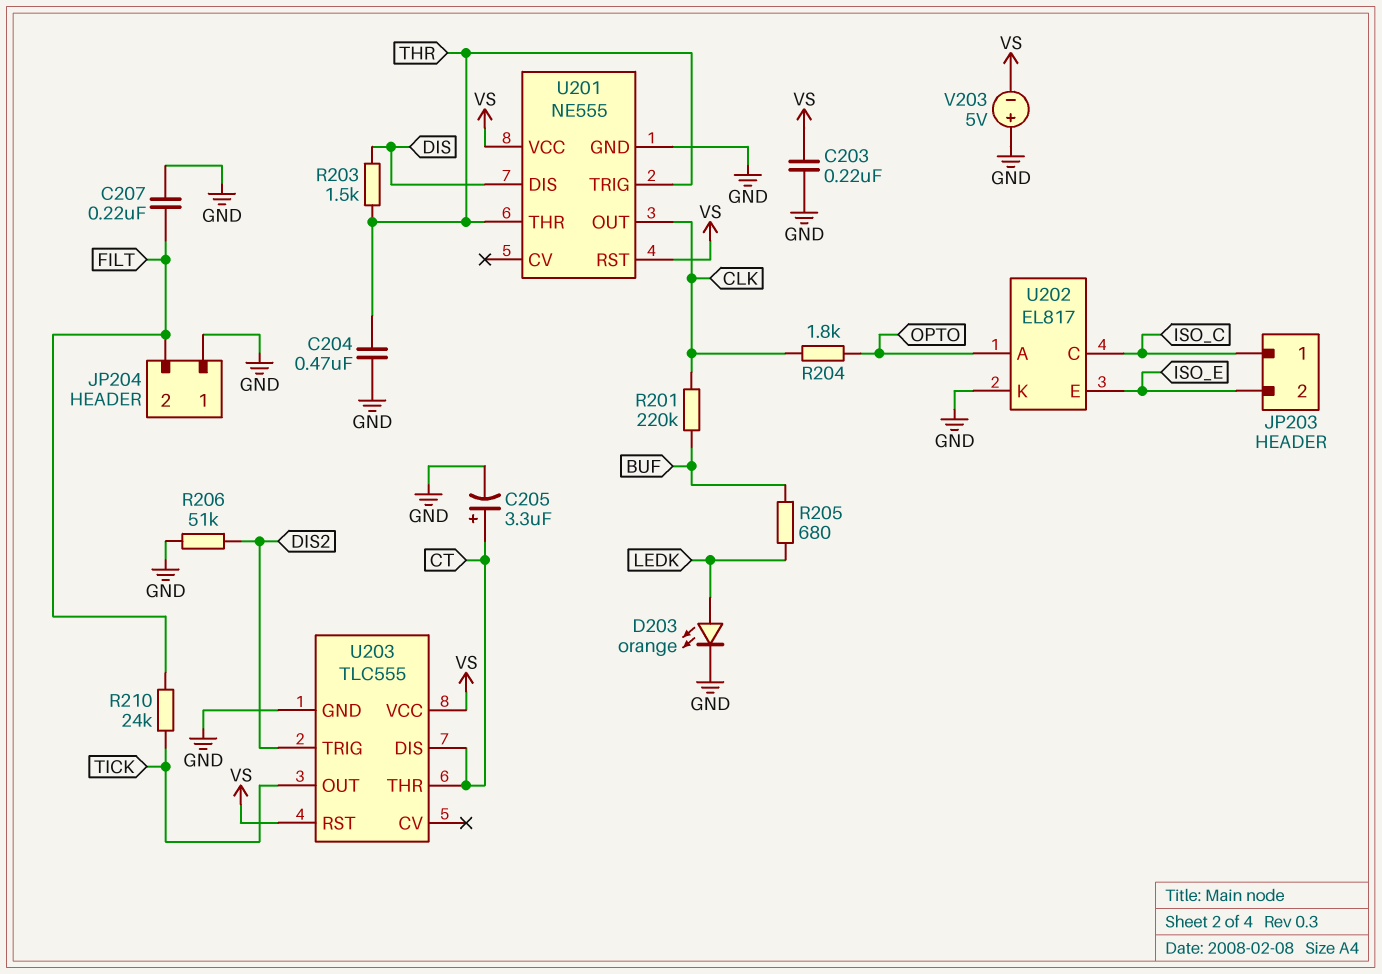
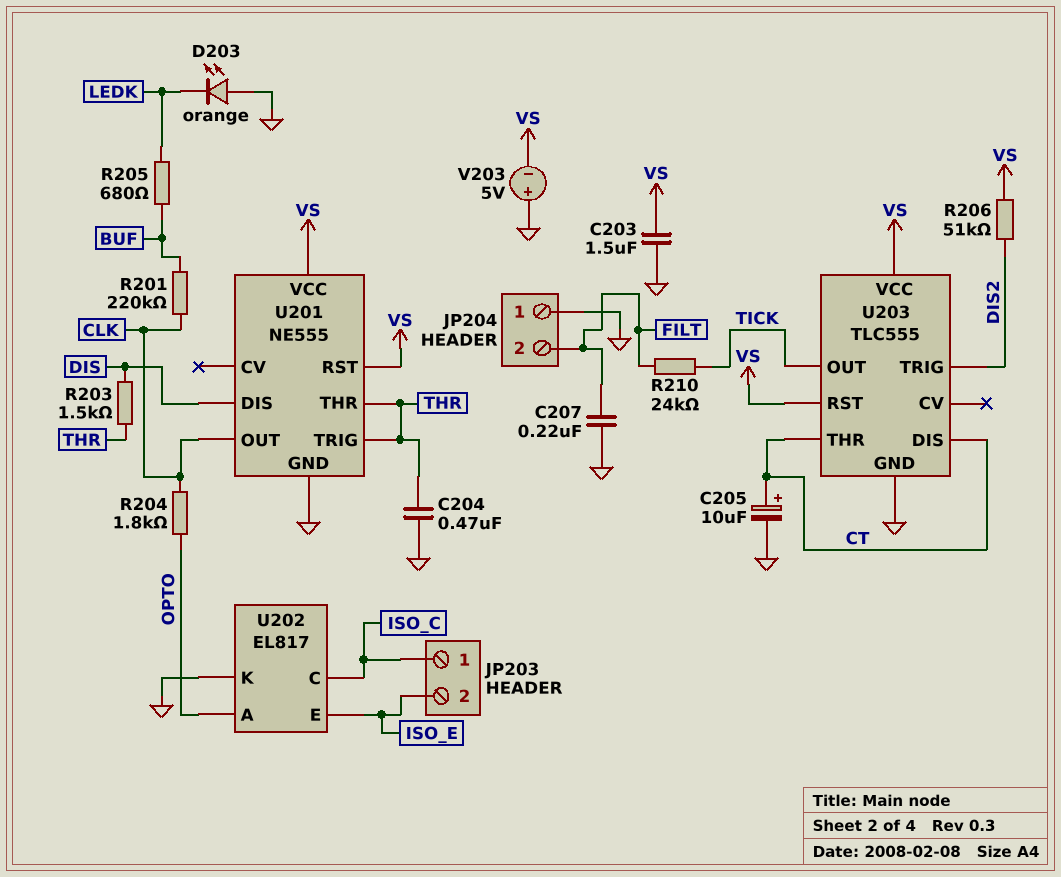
C203: 220nF (GND, VS) -> 1.5uF (GND, VS)
C205: 3.3uF (plus CT, minus GND) -> 10uF (plus CT, minus GND)
D203: LED orange (A LEDK, K GND) -> LED orange (A GND, K LEDK)
R206: 51k (DIS2, GND) -> 51k (DIS2, VS)

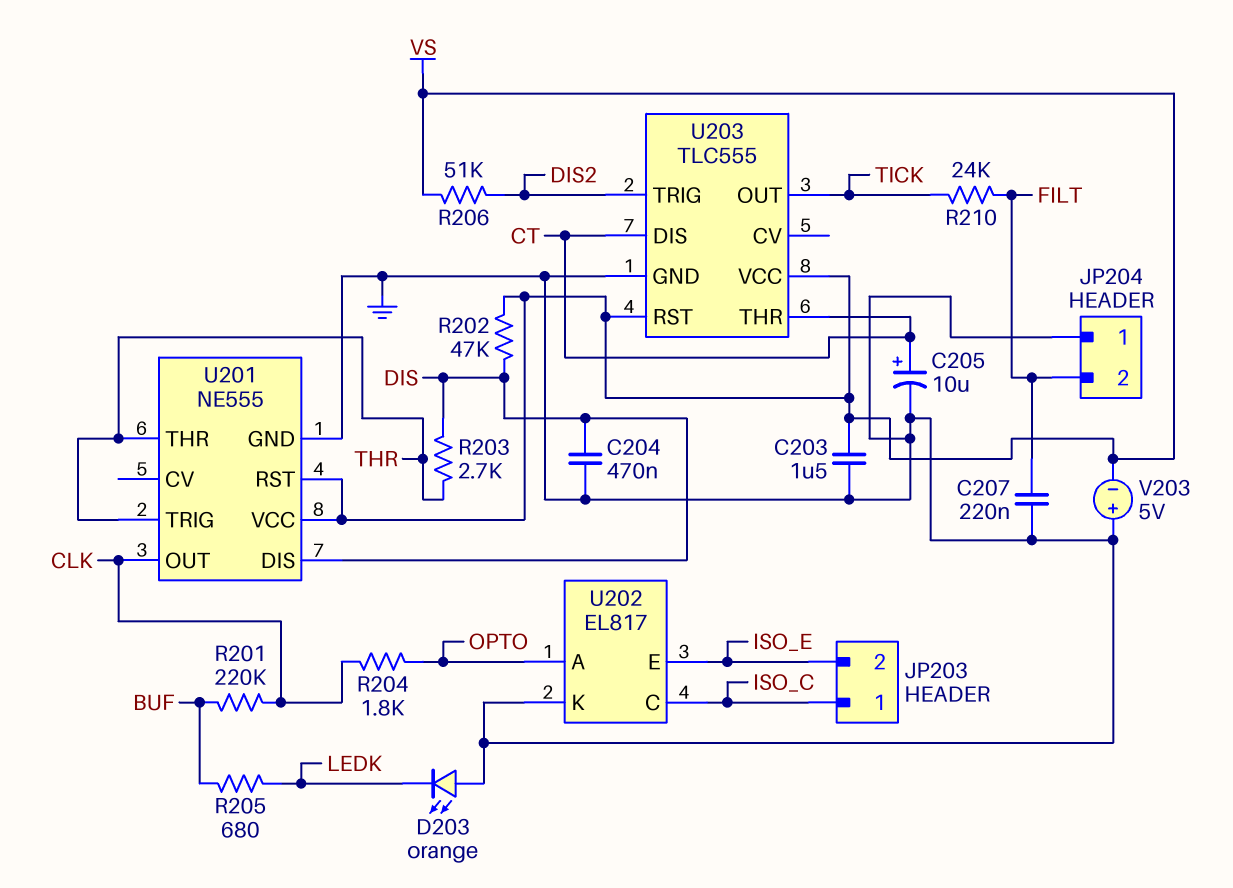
C204: 470nF (GND, THR) -> 470nF (DIS, GND)
R202: none -> 47k (DIS, VS)
R203: 1.5k (DIS, THR) -> 2.7k (DIS, THR)

